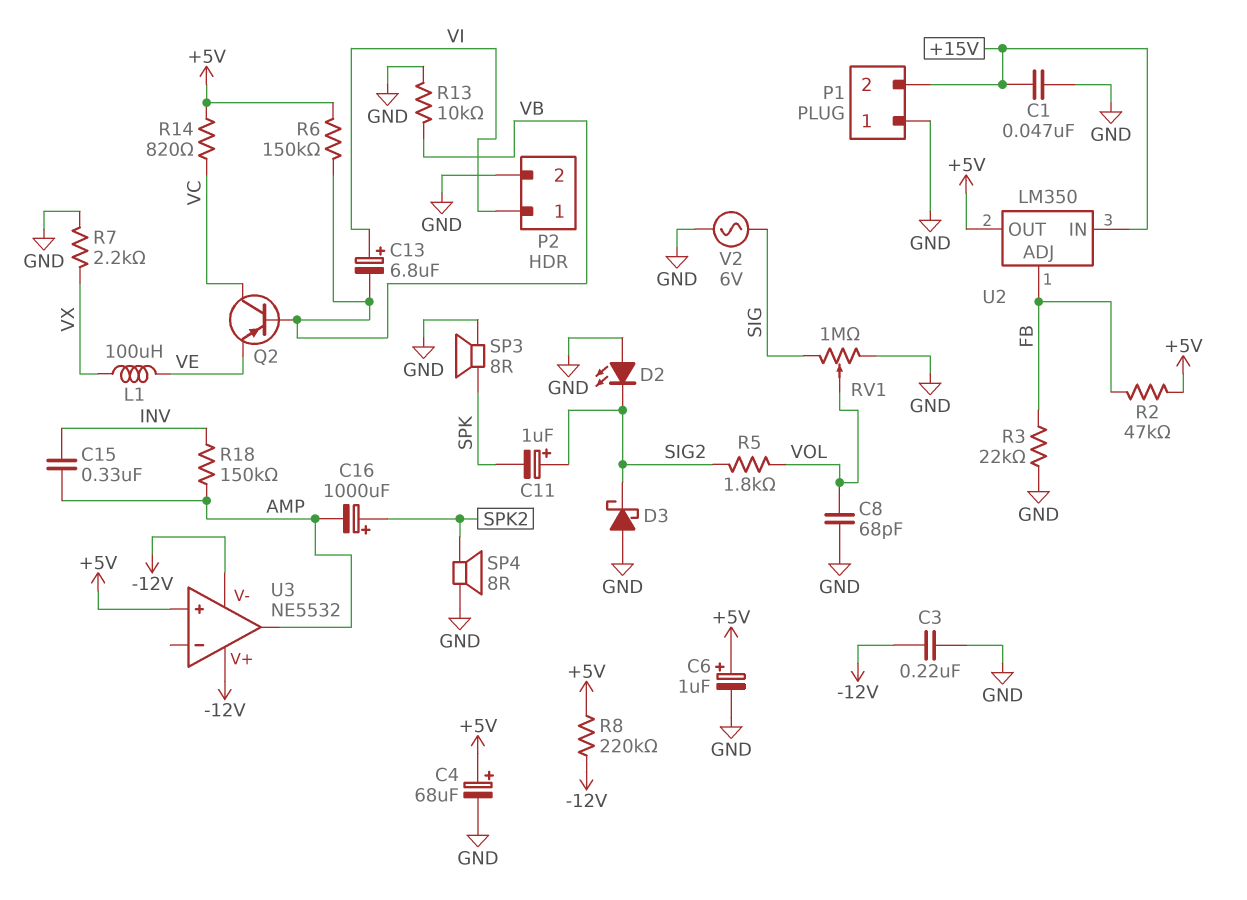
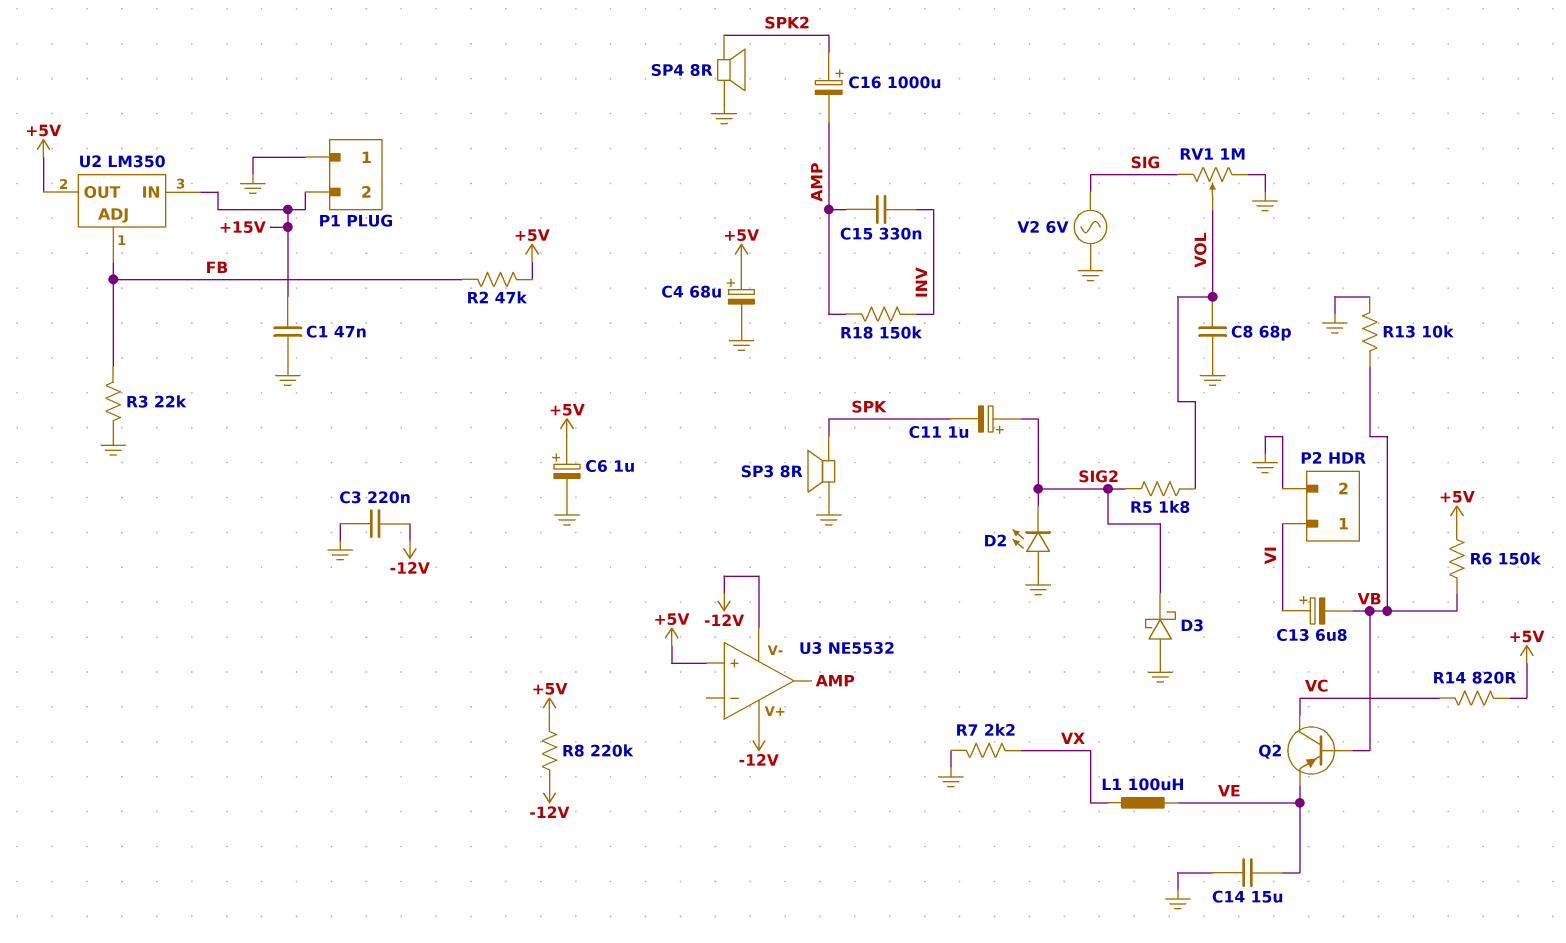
C14: none -> 15uF (GND, VE)

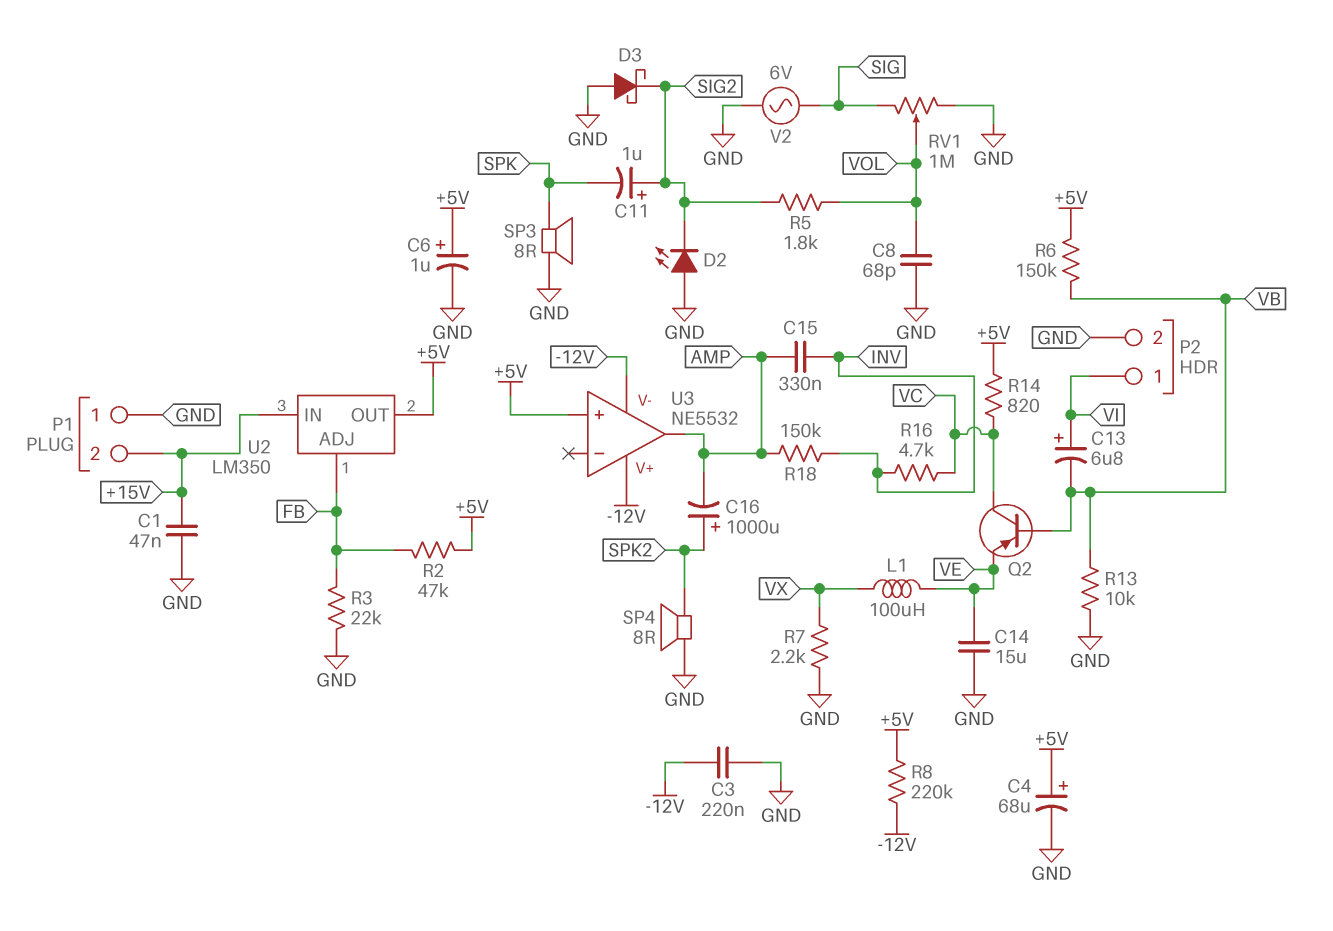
R16: none -> 4.7k (INV, VC)

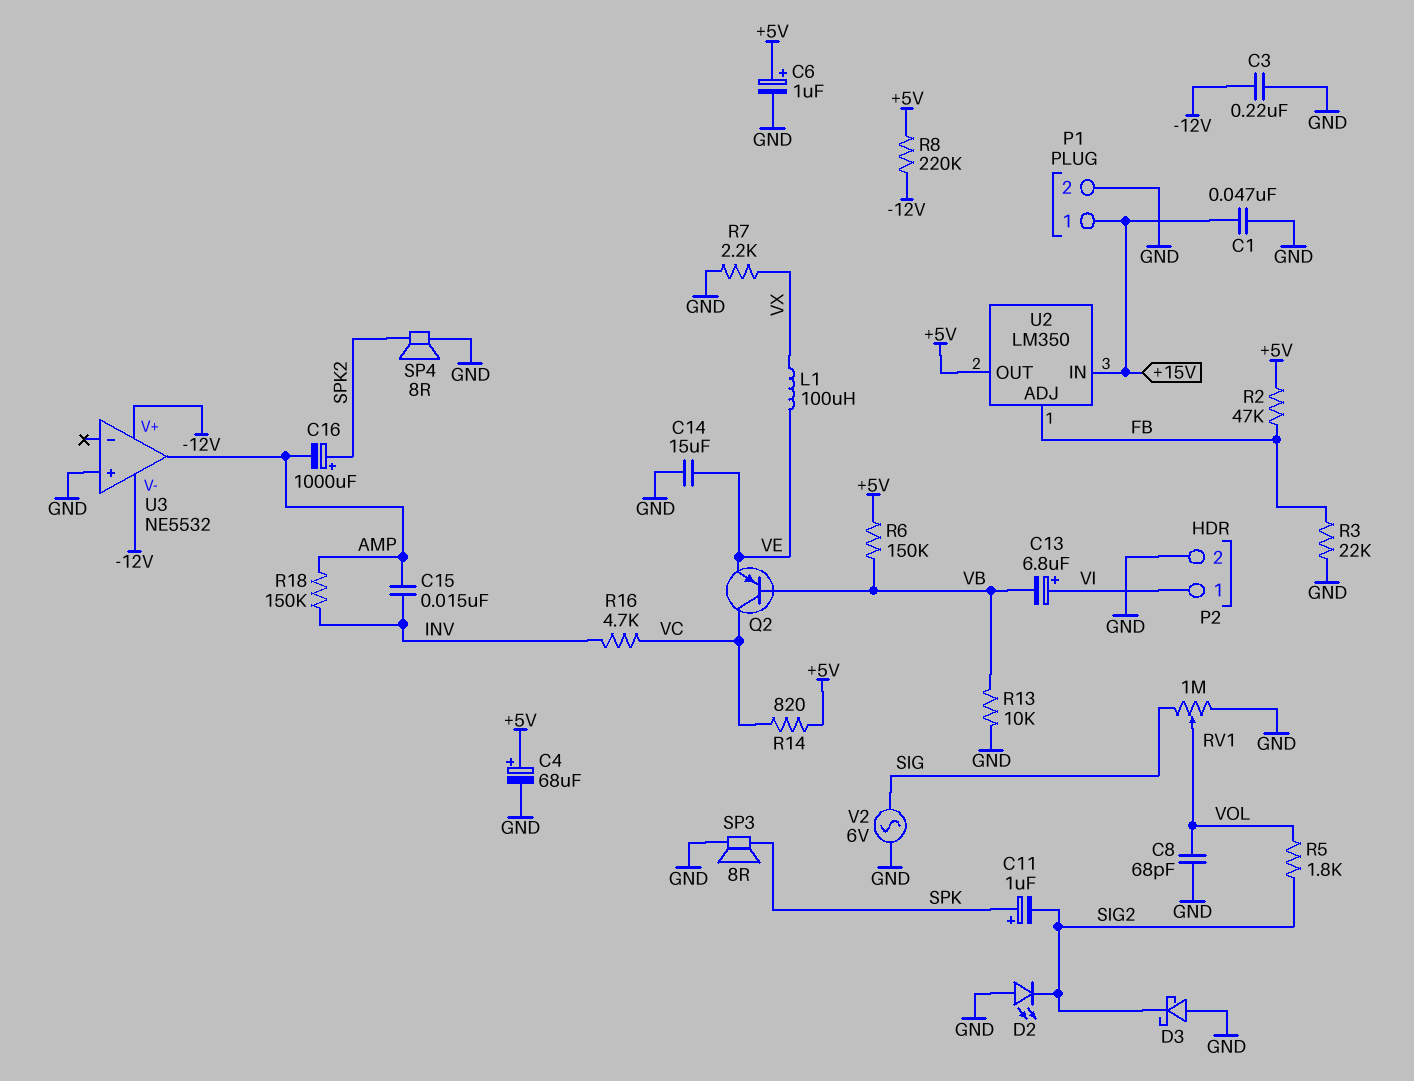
C11: 1uF (plus SIG2, minus SPK) -> 1uF (plus SPK, minus SIG2)
C15: 330nF (AMP, INV) -> 15nF (AMP, INV)
P1 pin 1: GND -> +15V
P1 pin 2: +15V -> GND
U3 pin in+: +5V -> GND

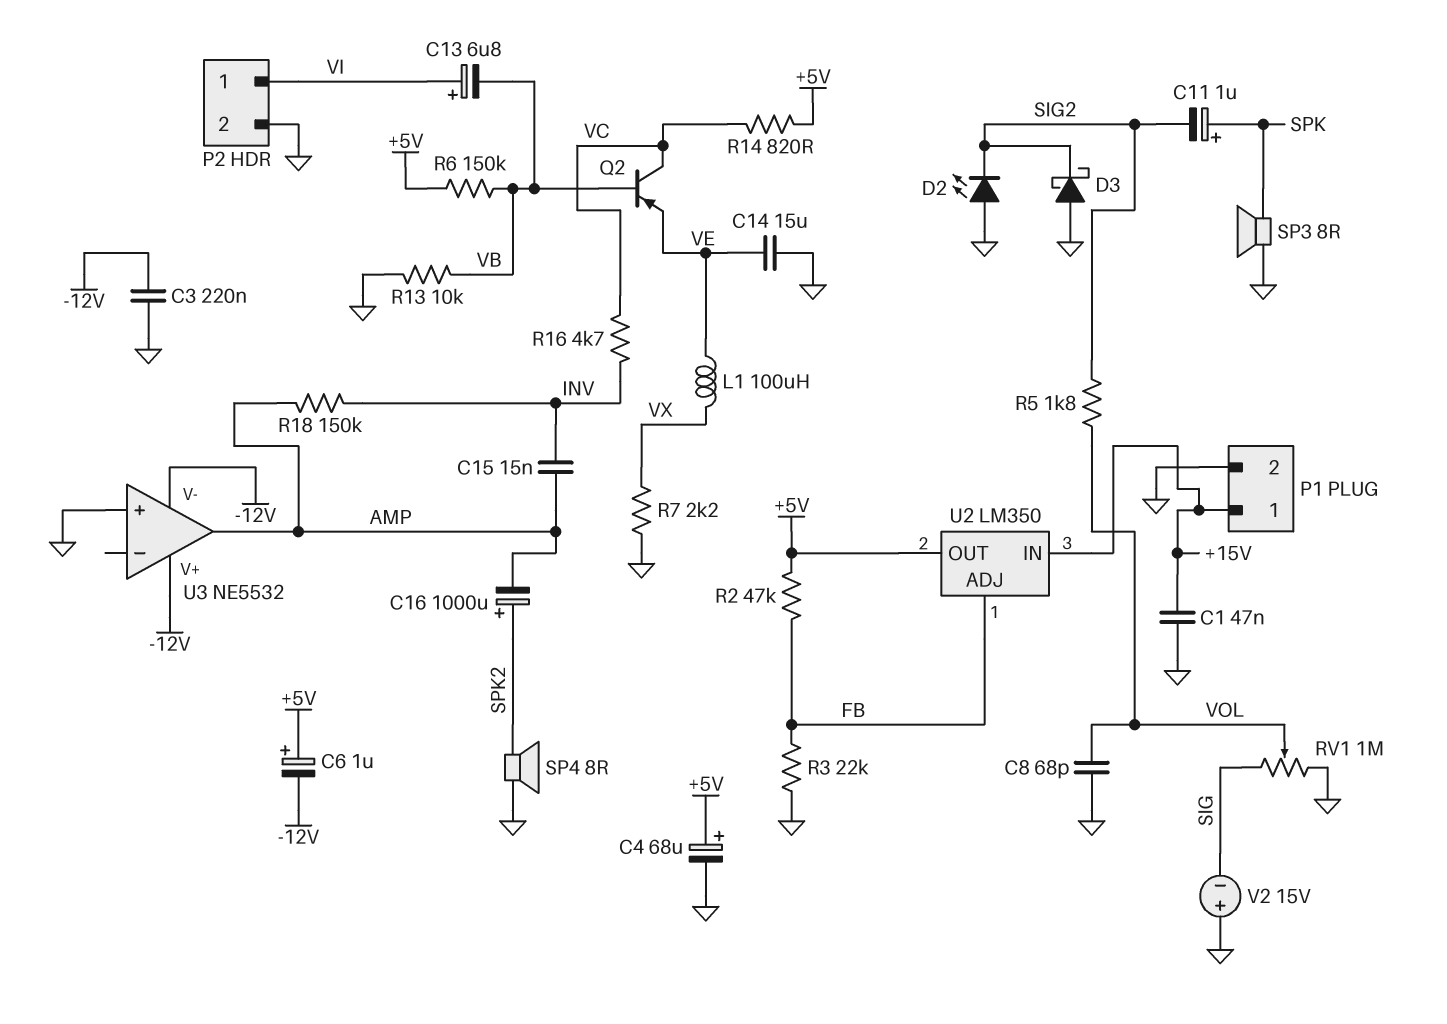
C6: 1uF (plus +5V, minus GND) -> 1uF (plus +5V, minus -12V)
R8: 220k (+5V, -12V) -> none
V2: AC 6V (GND, SIG) -> 15V (plus GND, minus SIG)

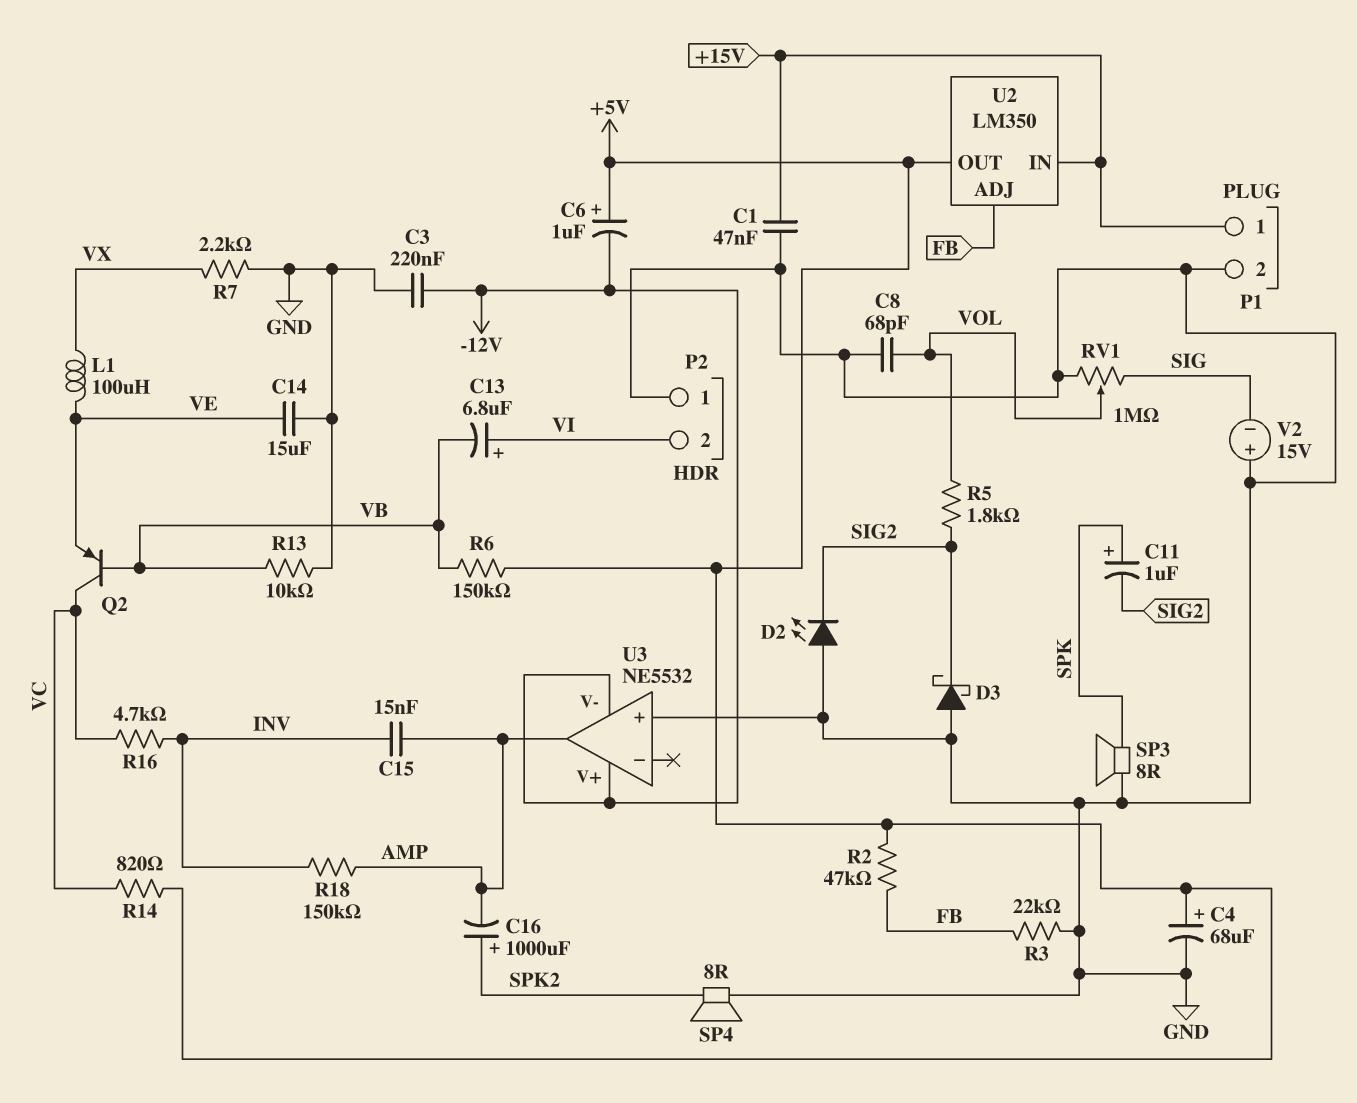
P2 pin 1: VI -> GND
P2 pin 2: GND -> VI

